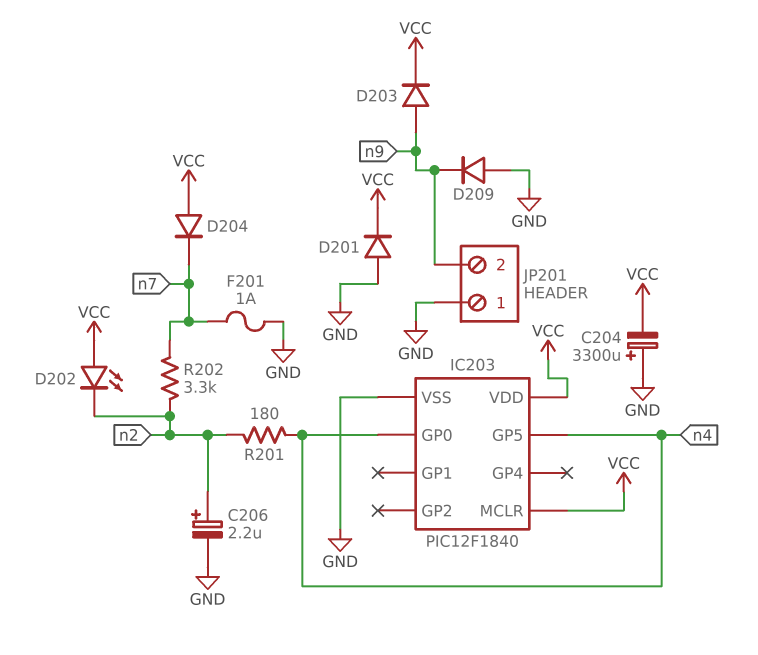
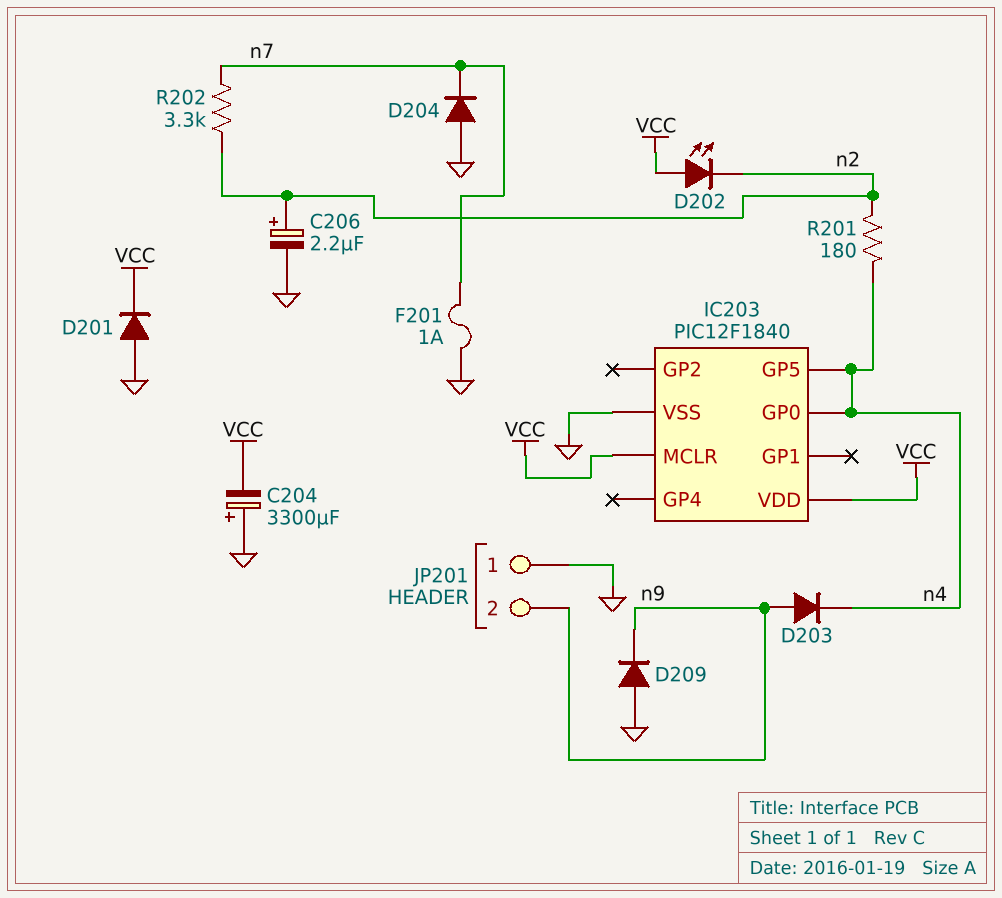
D203: diode (A n9, K VCC) -> diode (A n9, K n4)
D204: diode (A VCC, K n7) -> diode (A GND, K n7)

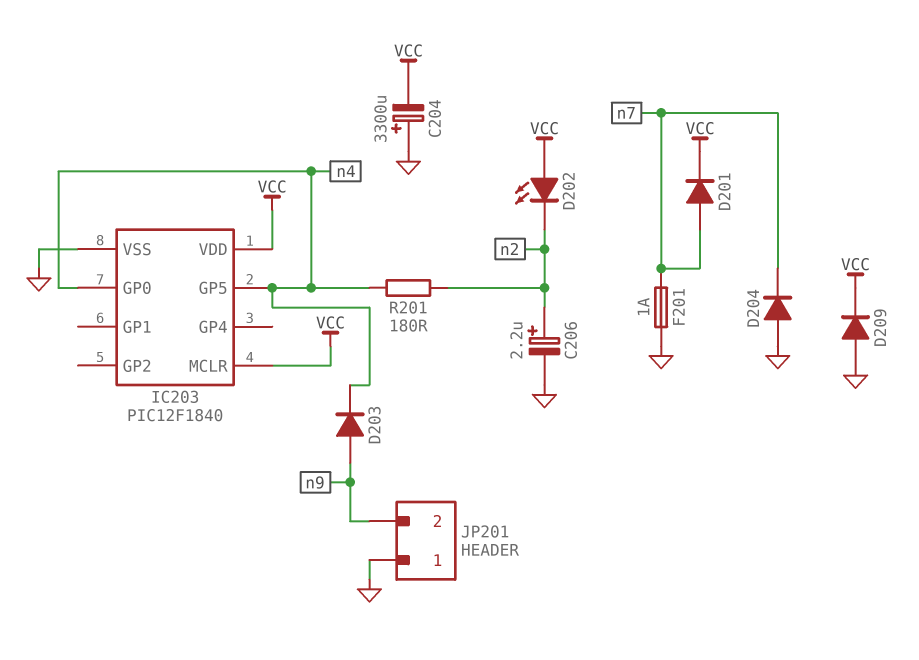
D201: diode (A GND, K VCC) -> diode (A n7, K VCC)
D209: diode (A GND, K n9) -> diode (A GND, K VCC)
R202: 3.3k (n2, n7) -> none

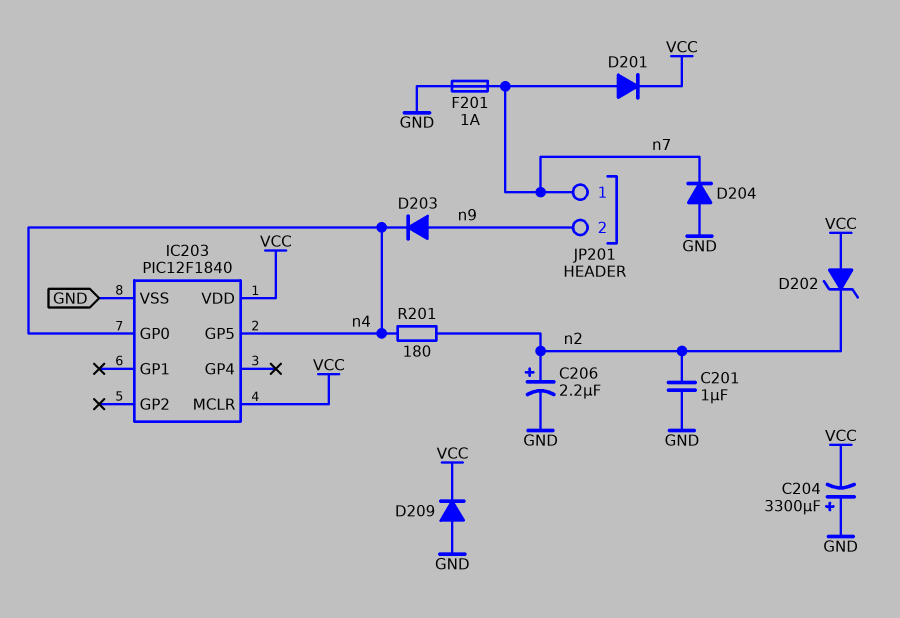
C201: none -> 1uF (GND, n2)
D202: LED (A VCC, K n2) -> zener (A VCC, K n2)
JP201 pin 1: GND -> n7

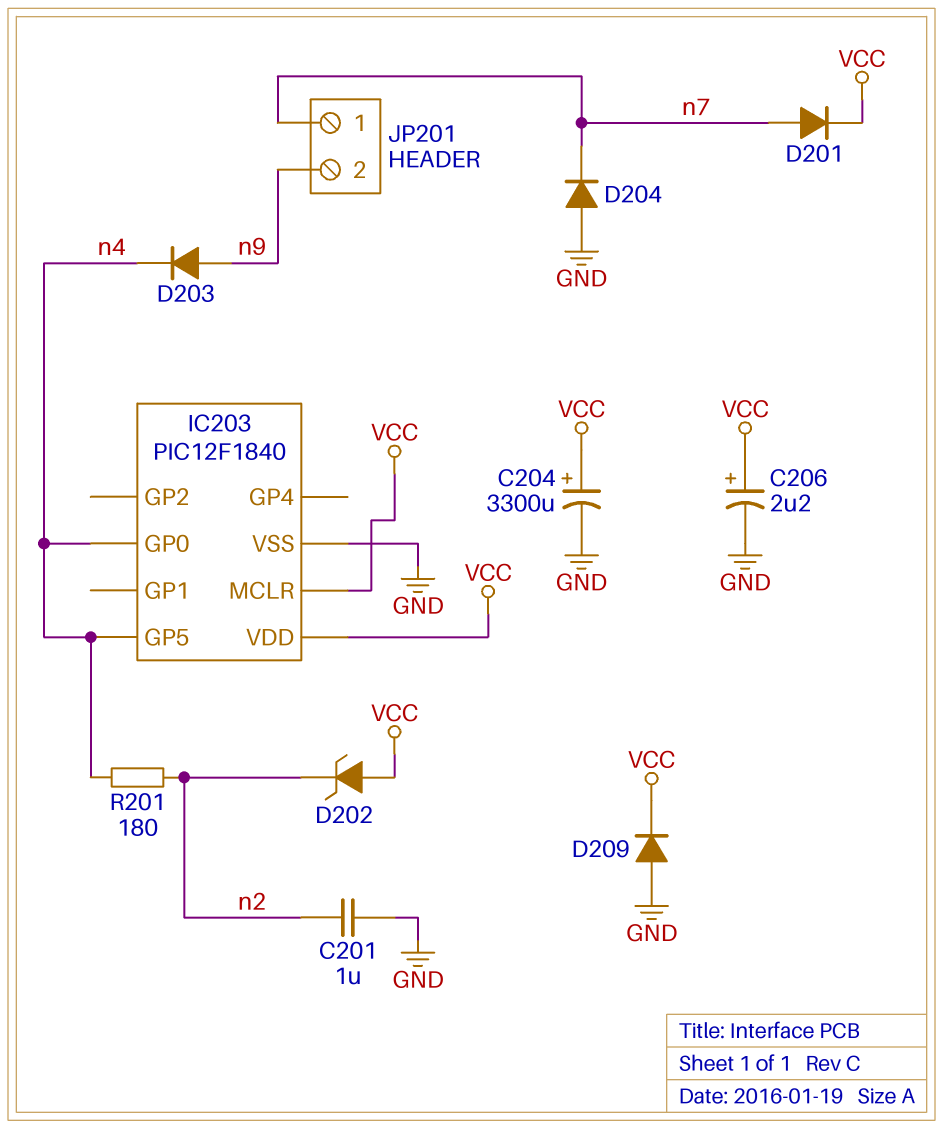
C204: 3300uF (plus GND, minus VCC) -> 3300uF (plus VCC, minus GND)
C206: 2.2uF (plus n2, minus GND) -> 2.2uF (plus VCC, minus GND)
F201: 1A (GND, n7) -> none

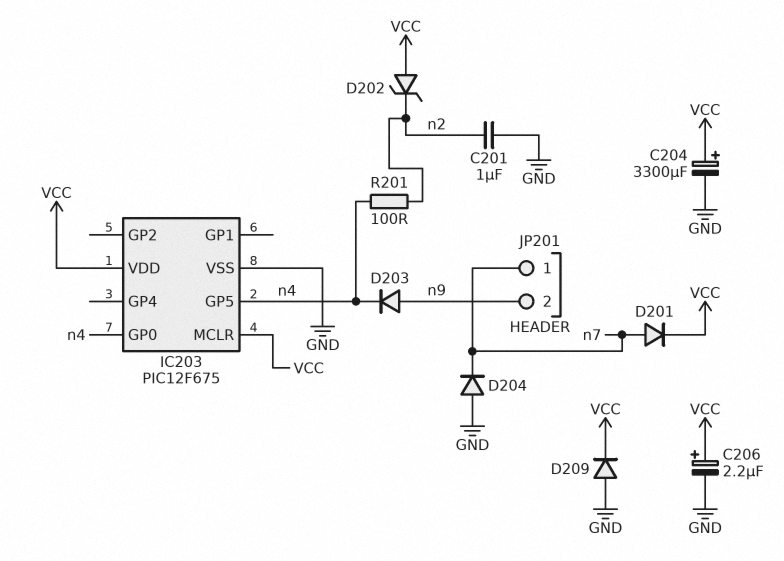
IC203: PIC12F1840 -> PIC12F675
R201: 180 (n2, n4) -> 100 (n2, n4)

